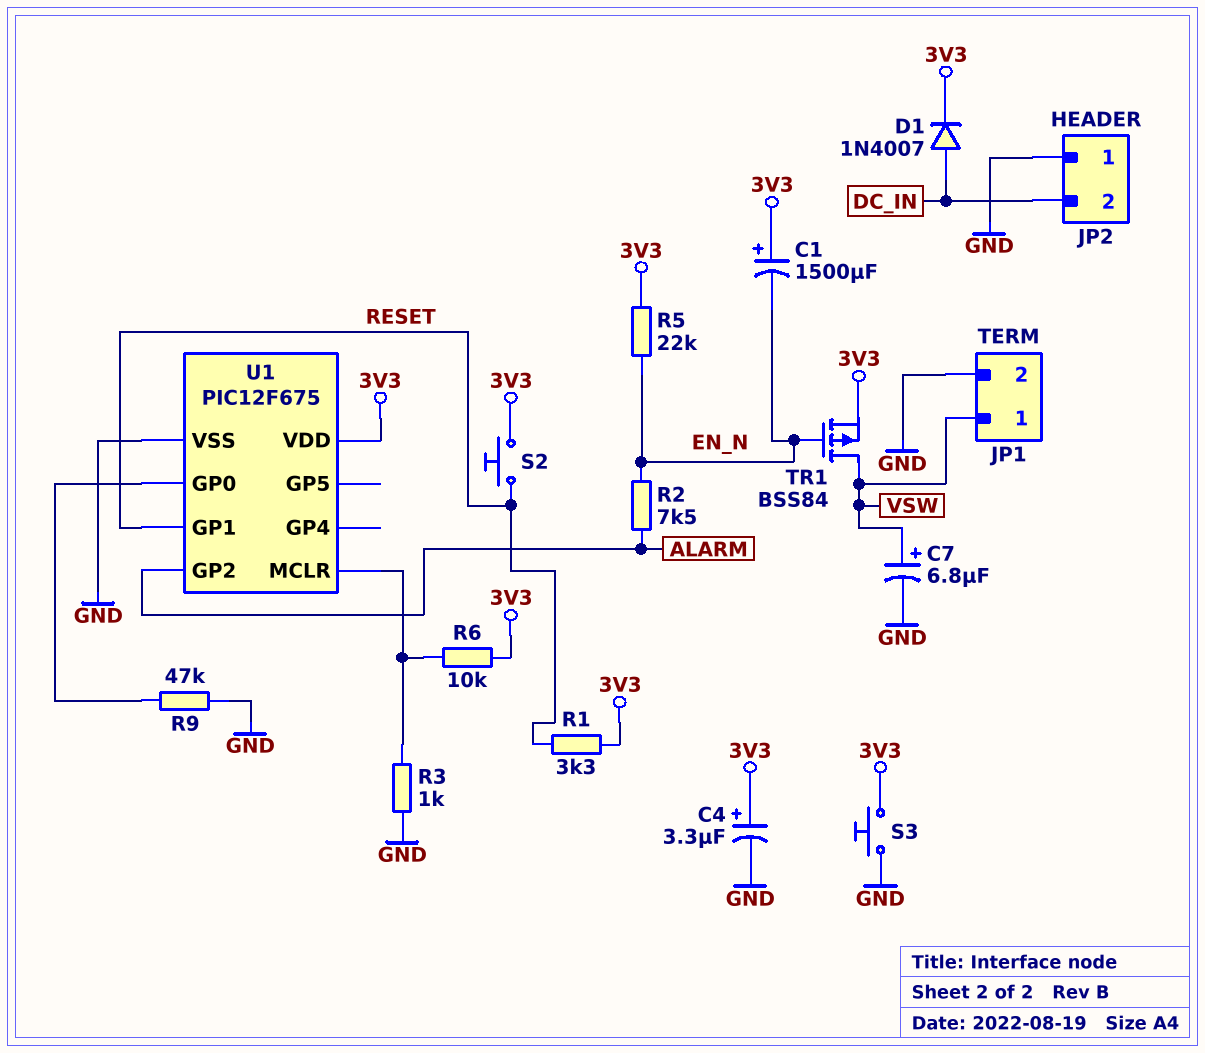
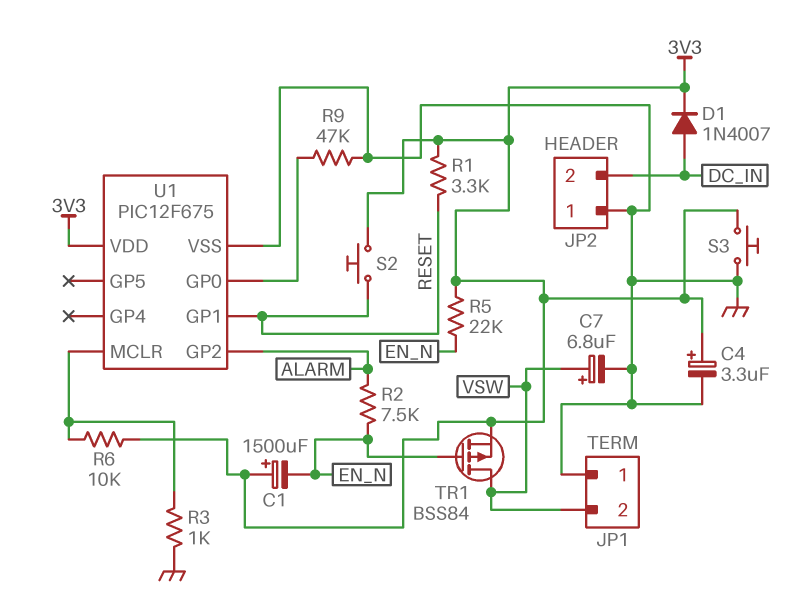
JP1 pin 1: VSW -> GND
JP1 pin 2: GND -> VSW

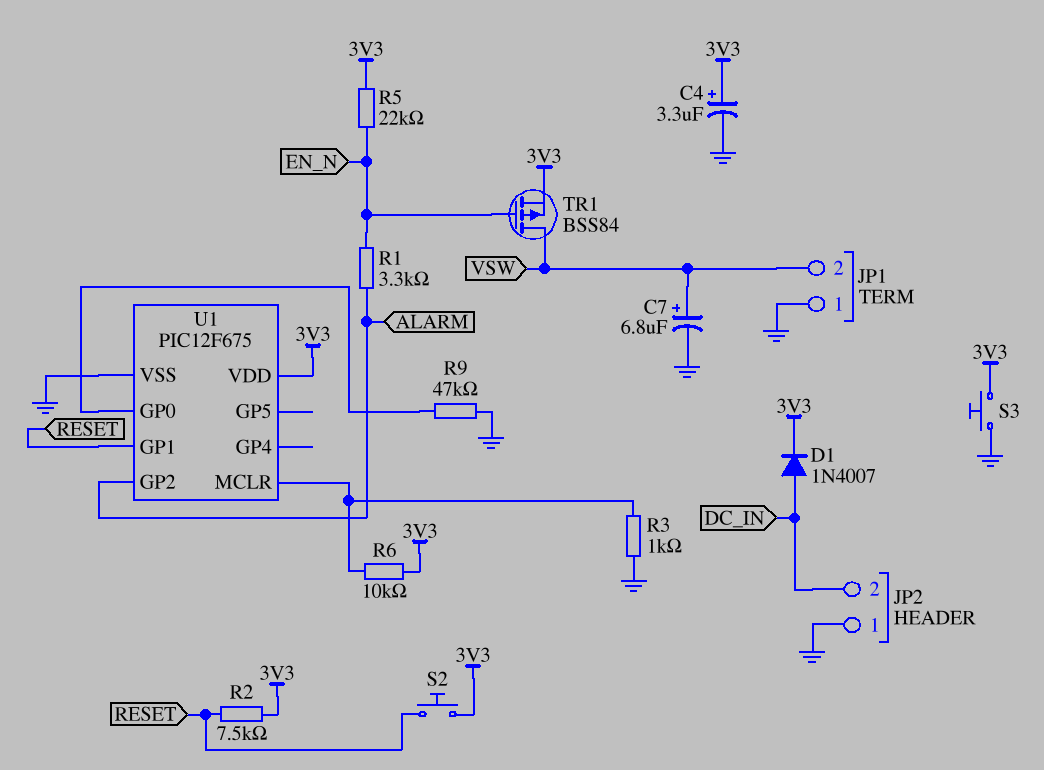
C1: 1500uF (plus 3V3, minus EN_N) -> none
R1: 3.3k (3V3, RESET) -> 3.3k (ALARM, EN_N)
R2: 7.5k (ALARM, EN_N) -> 7.5k (3V3, RESET)

